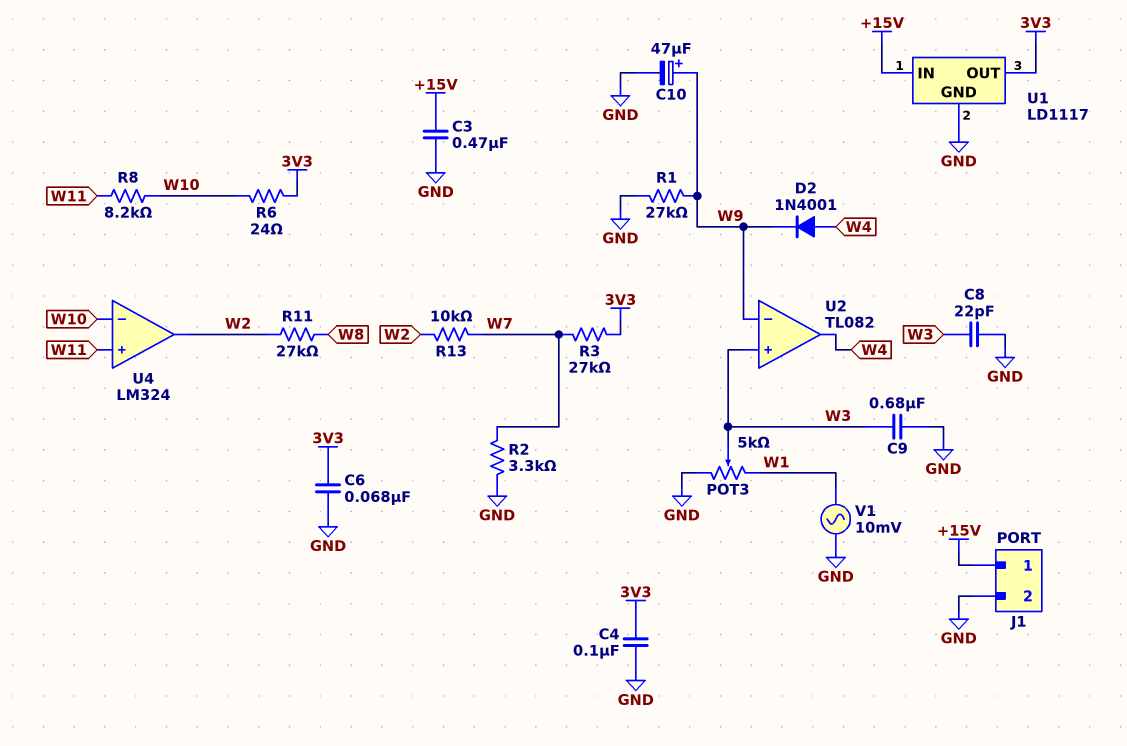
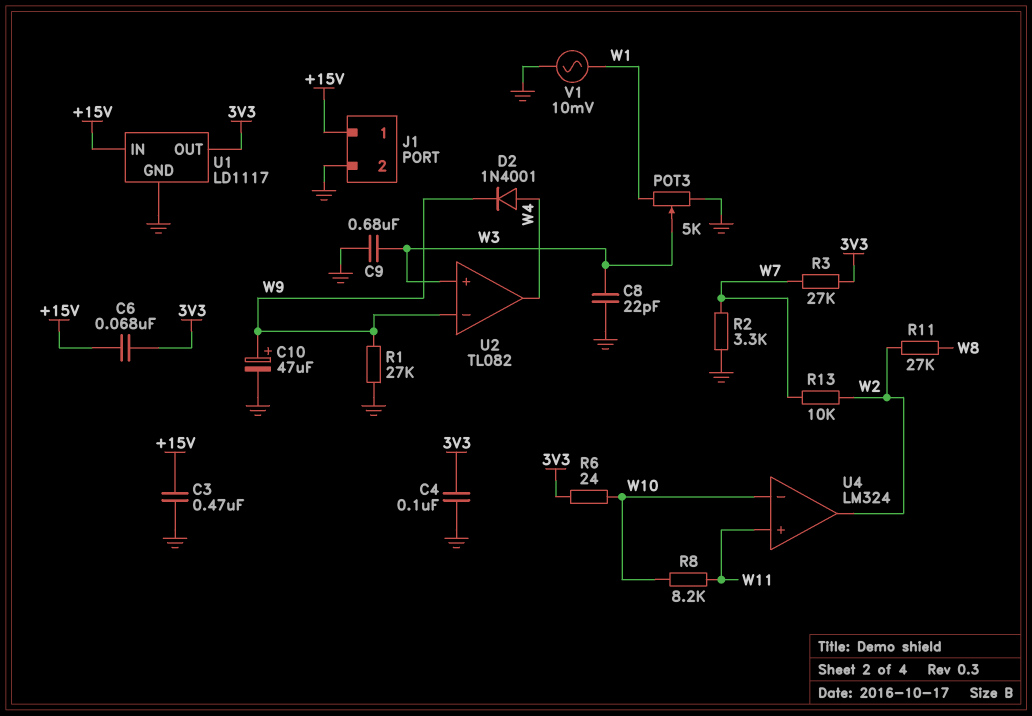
C6: 68nF (3V3, GND) -> 68nF (+15V, 3V3)

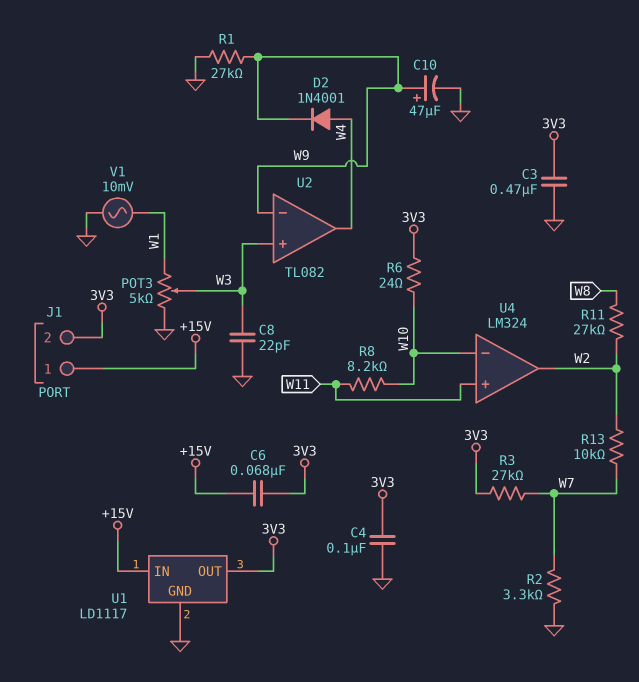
C3: 470nF (+15V, GND) -> 470nF (3V3, GND)
C9: 680nF (GND, W3) -> none
J1 pin 2: GND -> 3V3

